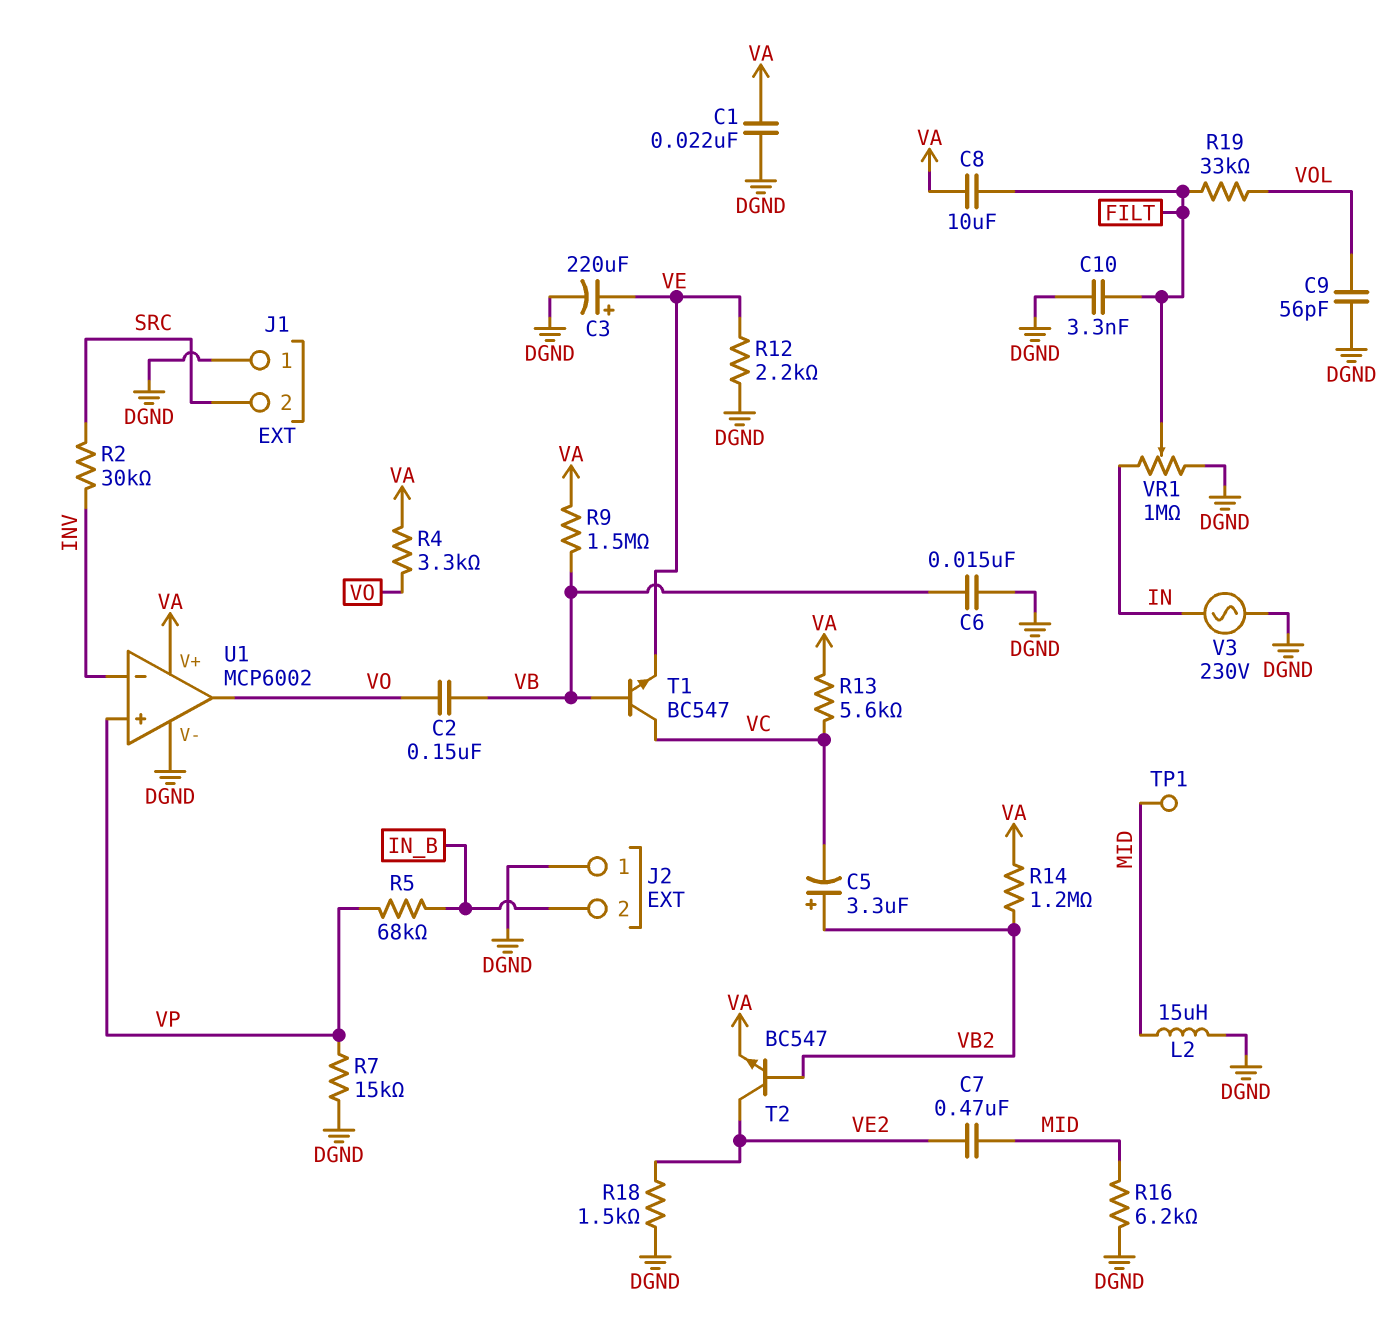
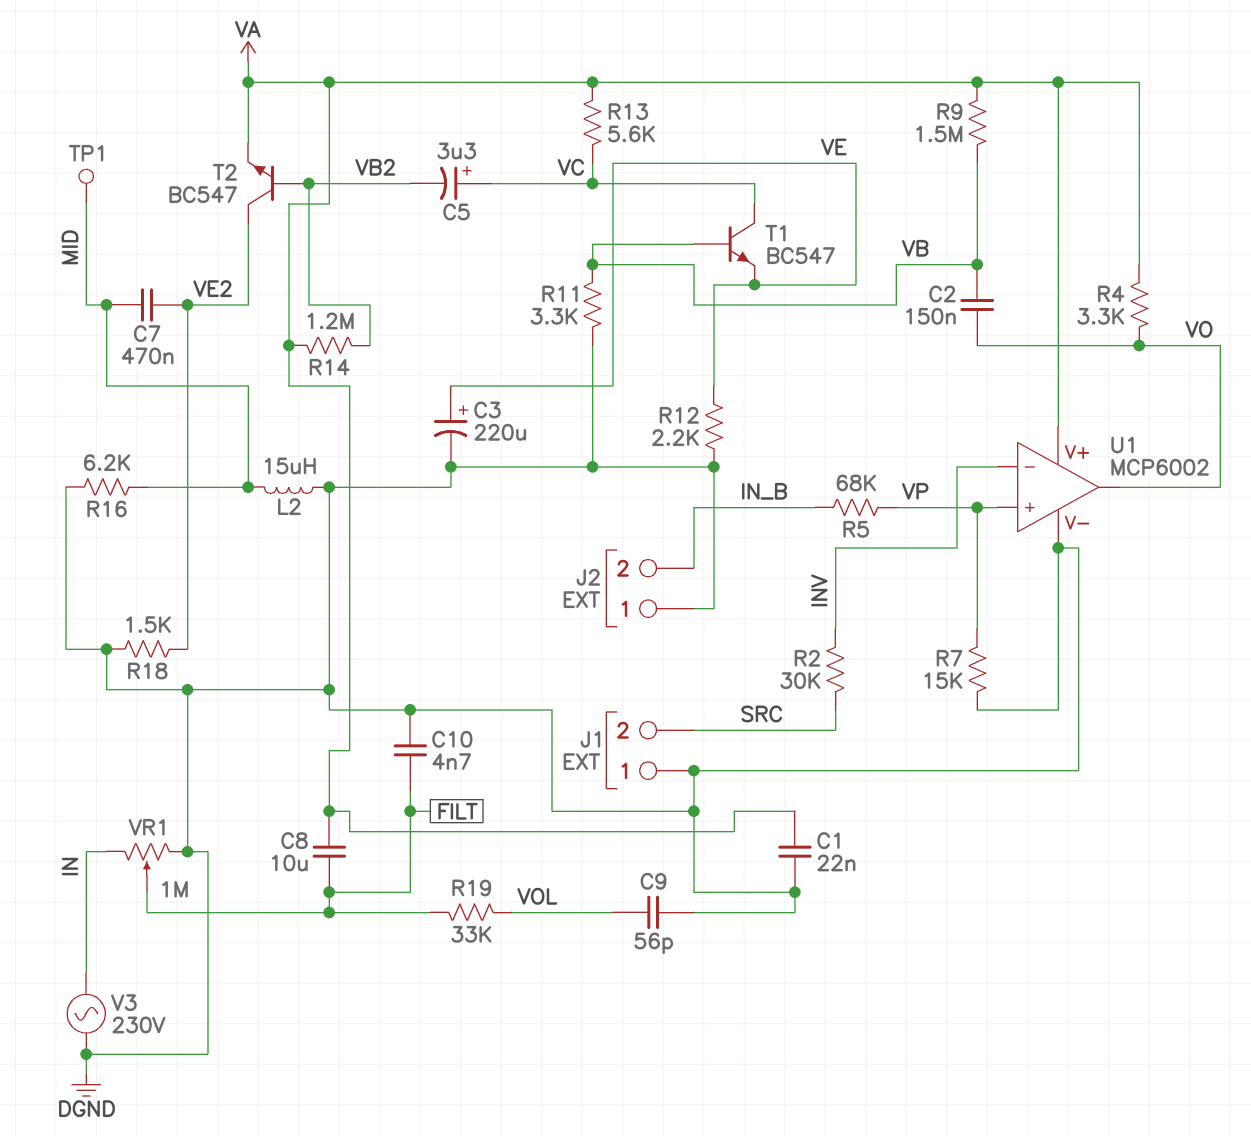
C5: 3.3uF (plus VB2, minus VC) -> 3.3uF (plus VC, minus VB2)
C6: 15nF (DGND, VB) -> none
C10: 3.3nF (DGND, FILT) -> 4.7nF (DGND, FILT)
R11: none -> 3.3k (DGND, VB)

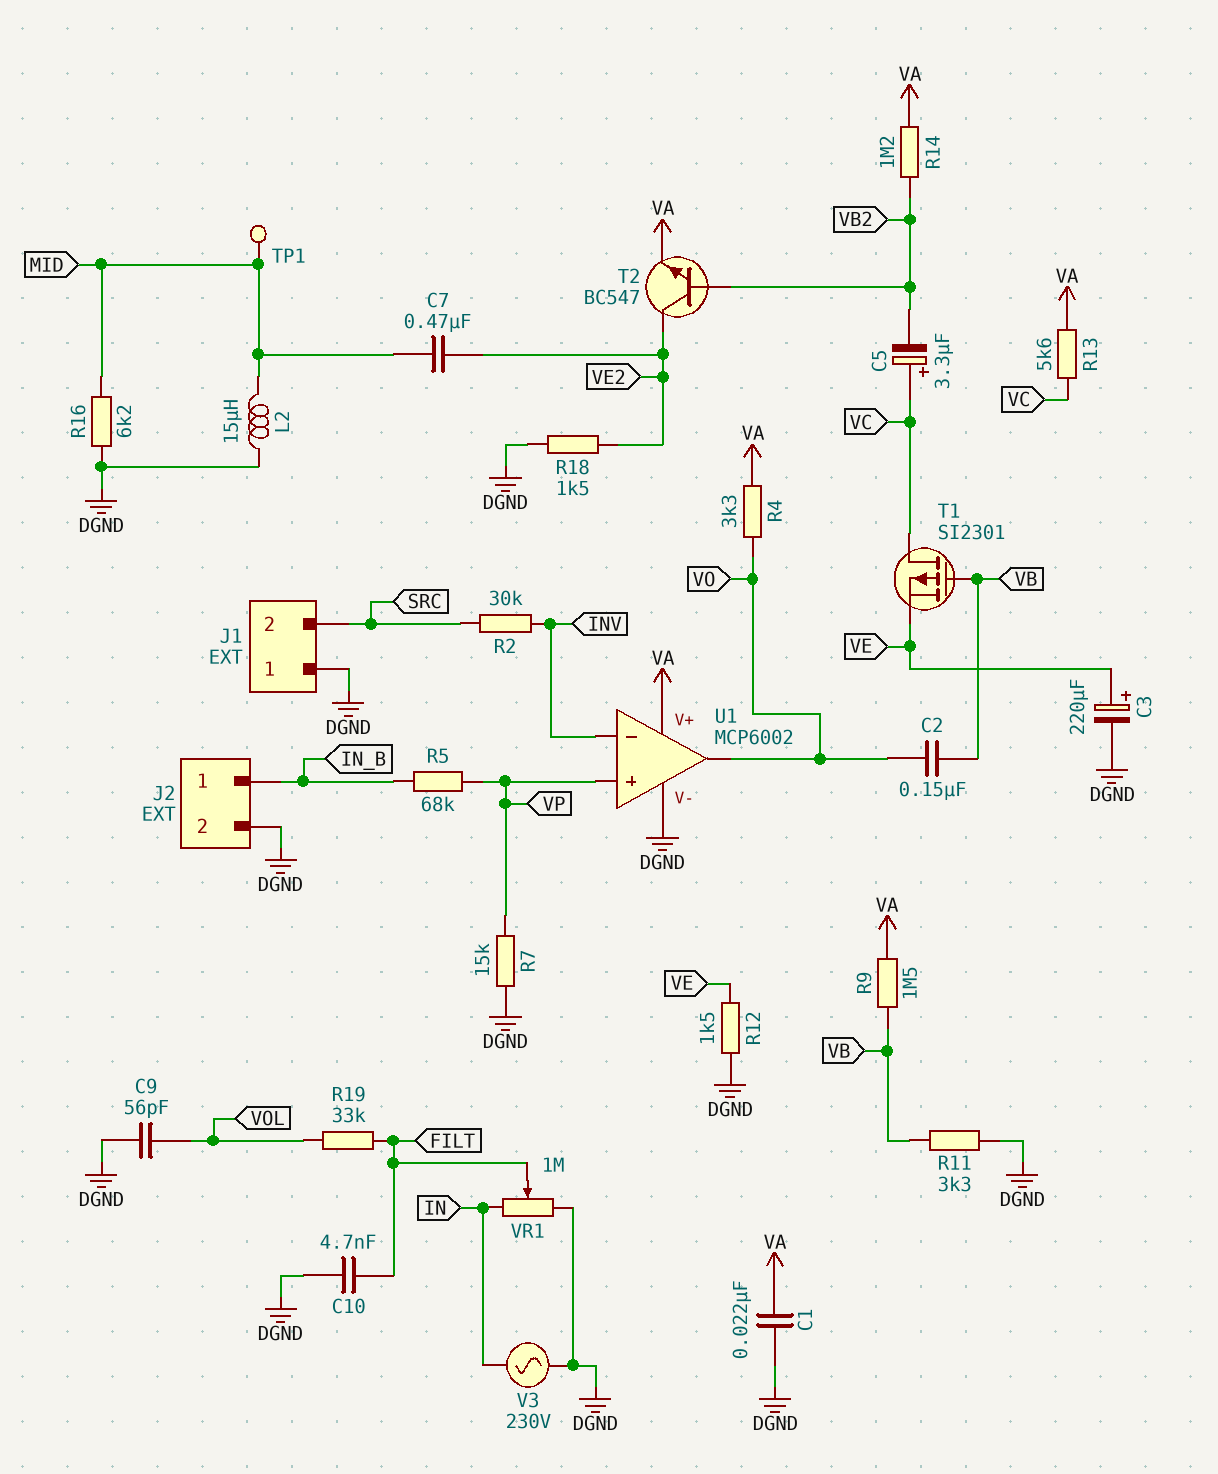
C8: 10uF (FILT, VA) -> none
J2 pin 1: DGND -> IN_B
J2 pin 2: IN_B -> DGND
R12: 2.2k (DGND, VE) -> 1.5k (DGND, VE)
T1: NPN BC547 (B VB, C VC, E VE) -> PMOS SI2301 (G VB, D VC, S VE)

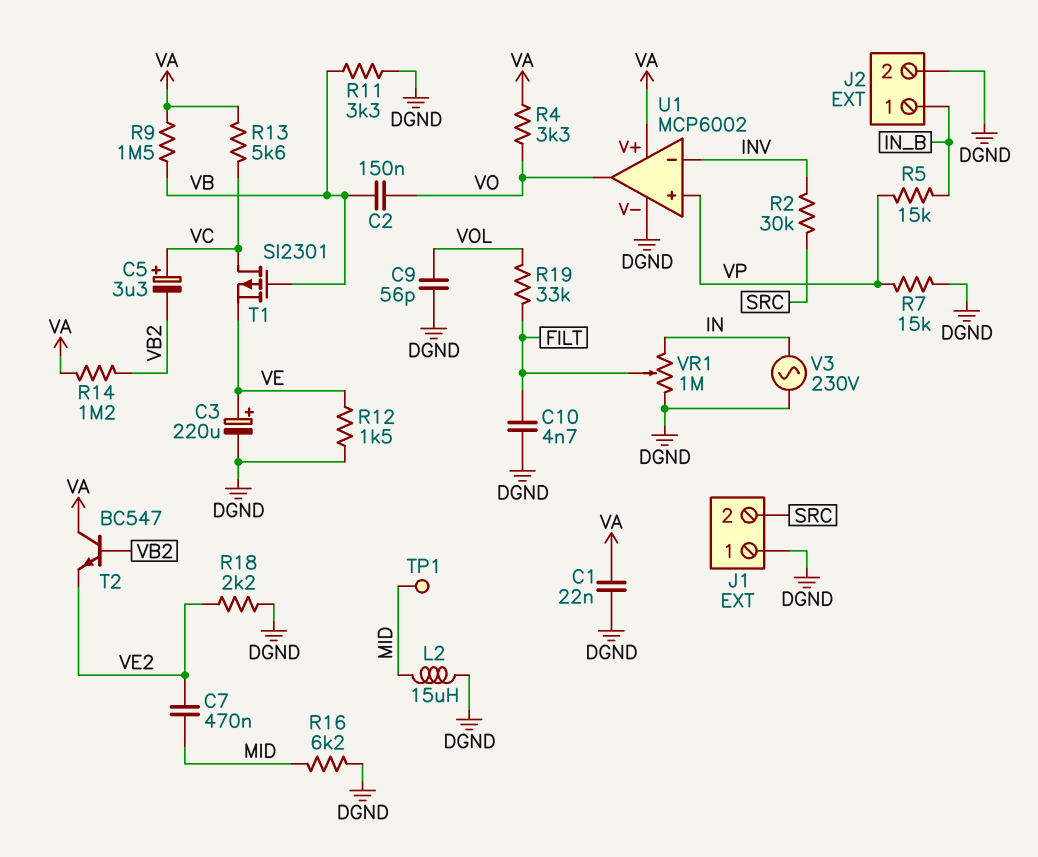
R5: 68k (IN_B, VP) -> 15k (IN_B, VP)
R18: 1.5k (DGND, VE2) -> 2.2k (DGND, VE2)
T2: NPN BC547 (B VB2, C VE2, E VA) -> NPN BC547 (B VB2, C VA, E VE2)

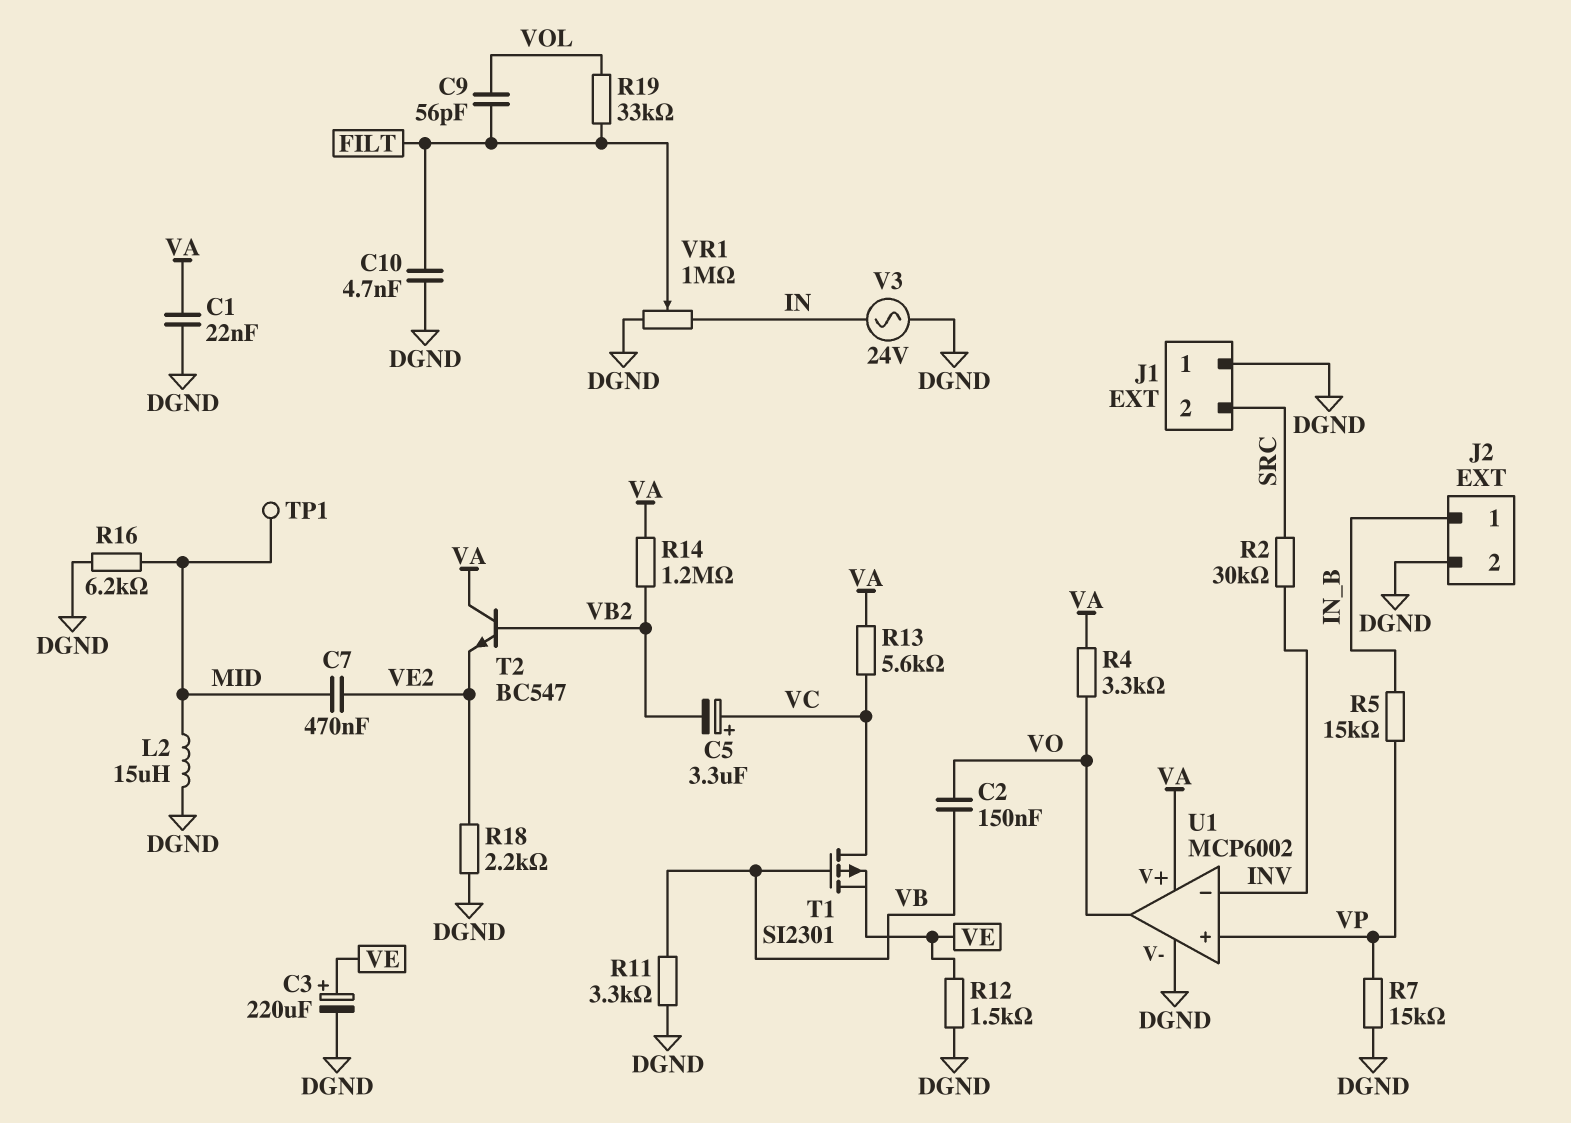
C9: 56pF (DGND, VOL) -> 56pF (FILT, VOL)
R9: 1.5M (VA, VB) -> none
V3: AC 230V (DGND, IN) -> AC 24V (DGND, IN)

